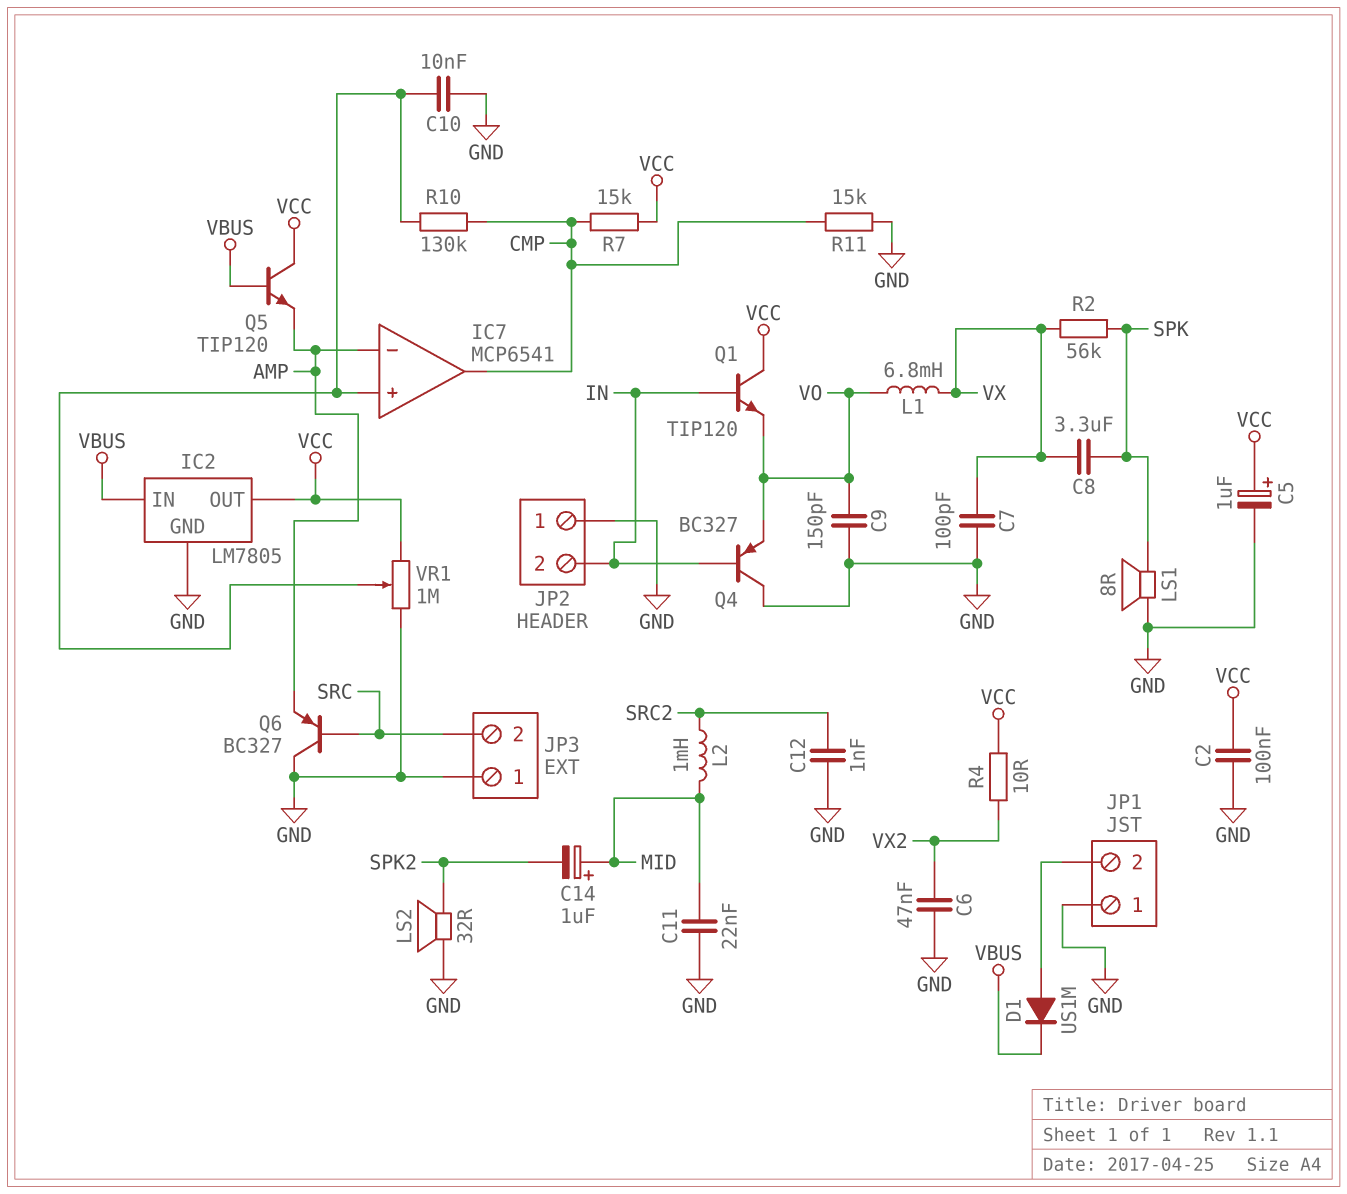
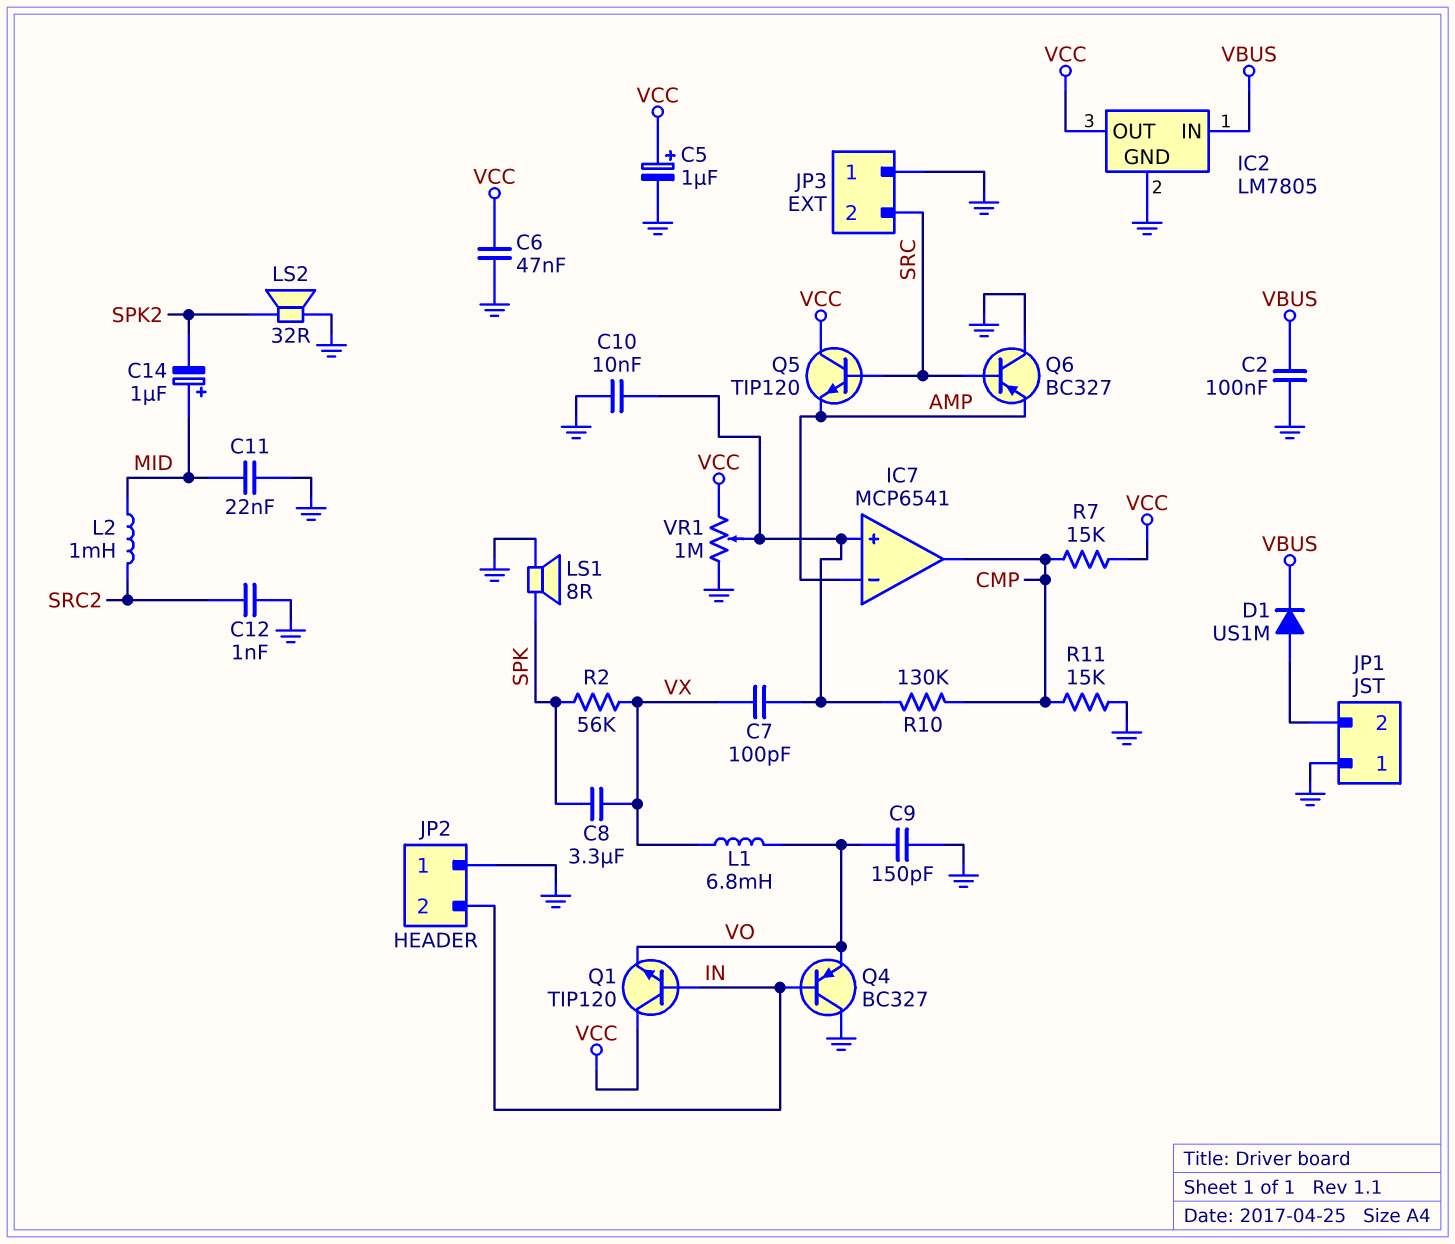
C2: 100nF (GND, VCC) -> 100nF (GND, VBUS)
C6: 47nF (GND, VX2) -> 47nF (GND, VCC)
C7: 100pF (GND, VX) -> 100pF (IC7/in+, VX)
Q5: NPN TIP120 (B VBUS, C VCC, E AMP) -> NPN TIP120 (B SRC, C VCC, E AMP)
R4: 10 (VCC, VX2) -> none

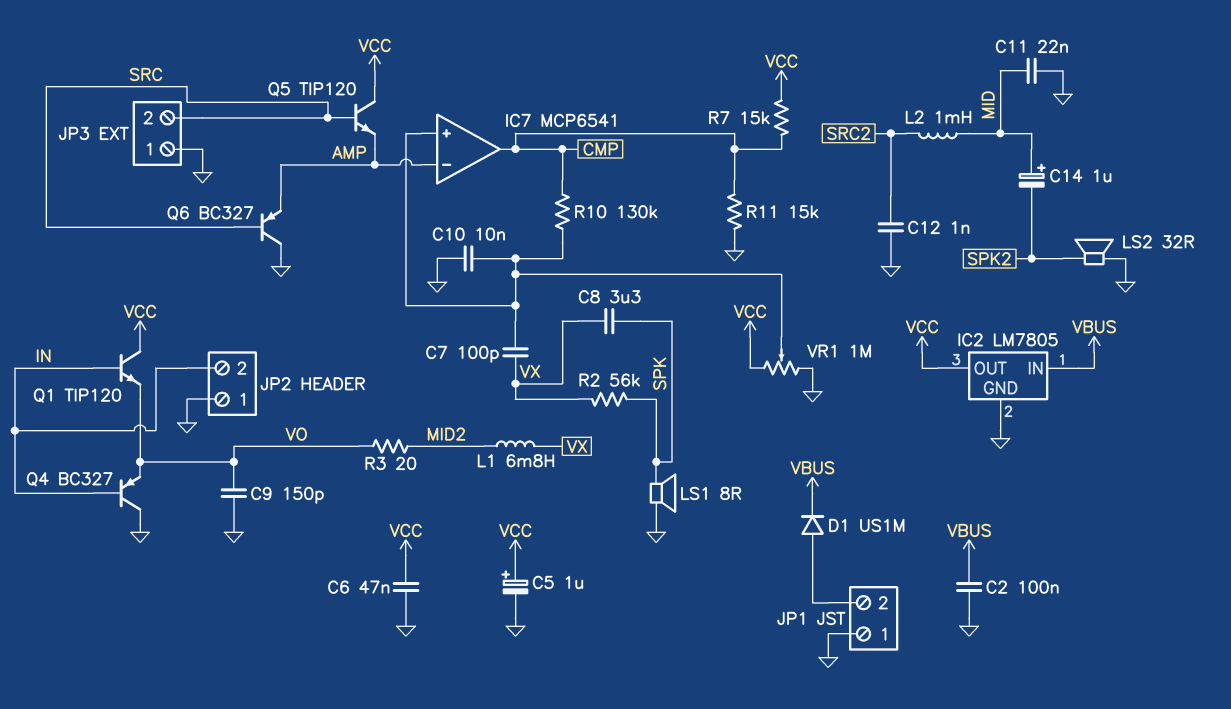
L1: 6.8mH (VO, VX) -> 6.8mH (MID2, VX)
R3: none -> 20 (MID2, VO)

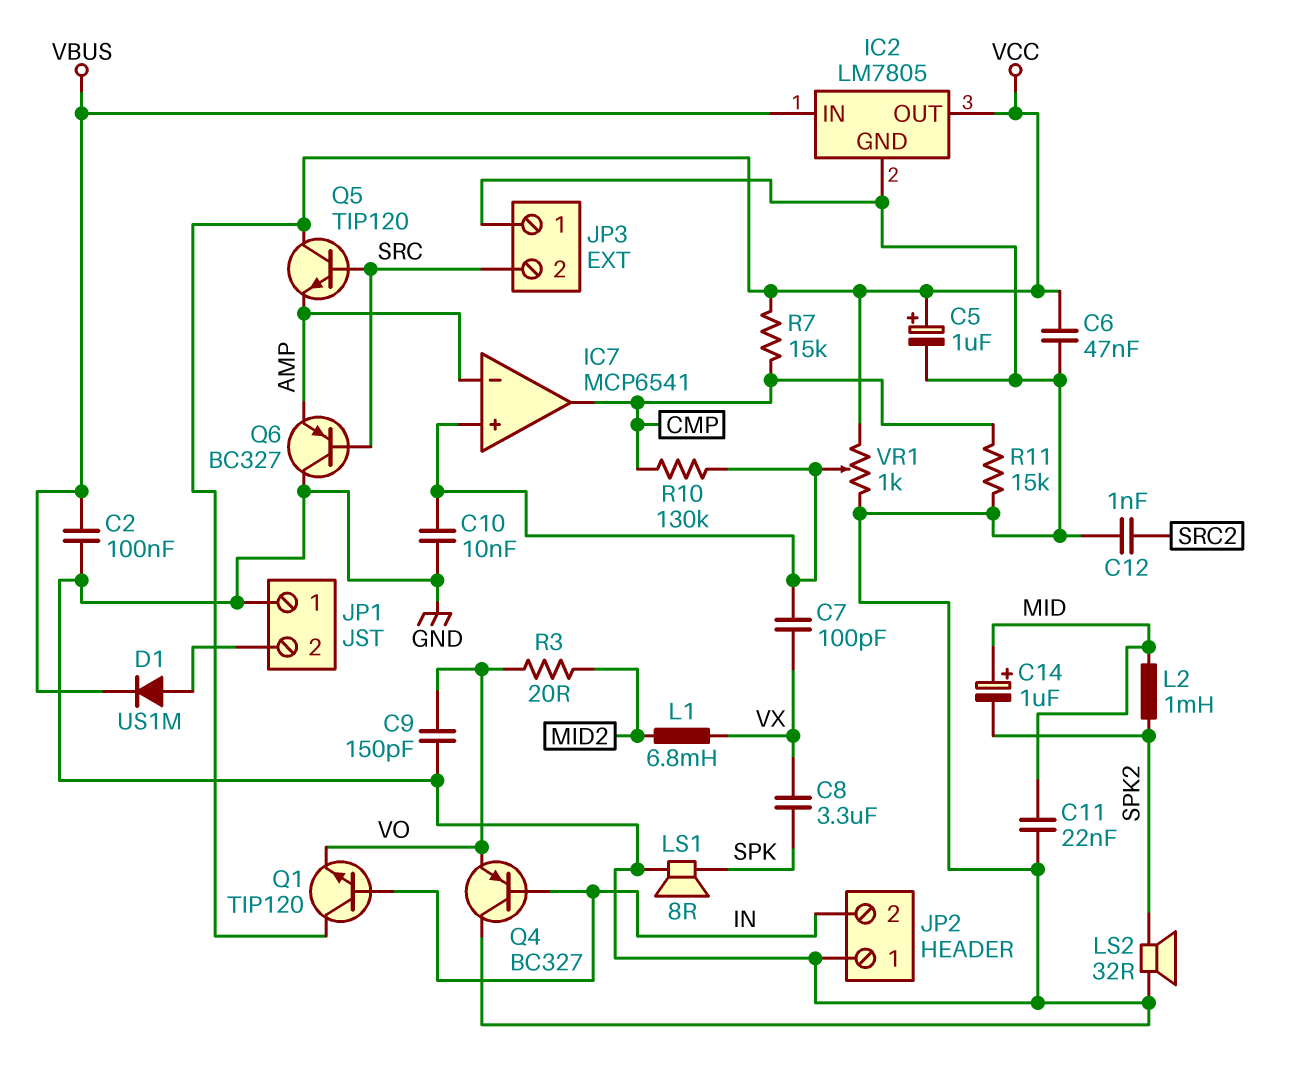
L2: 1mH (MID, SRC2) -> 1mH (MID, SPK2)
R2: 56k (SPK, VX) -> none
VR1: 1M (GND, VCC, wiper IC7/in+) -> 1k (GND, VCC, wiper IC7/in+)

